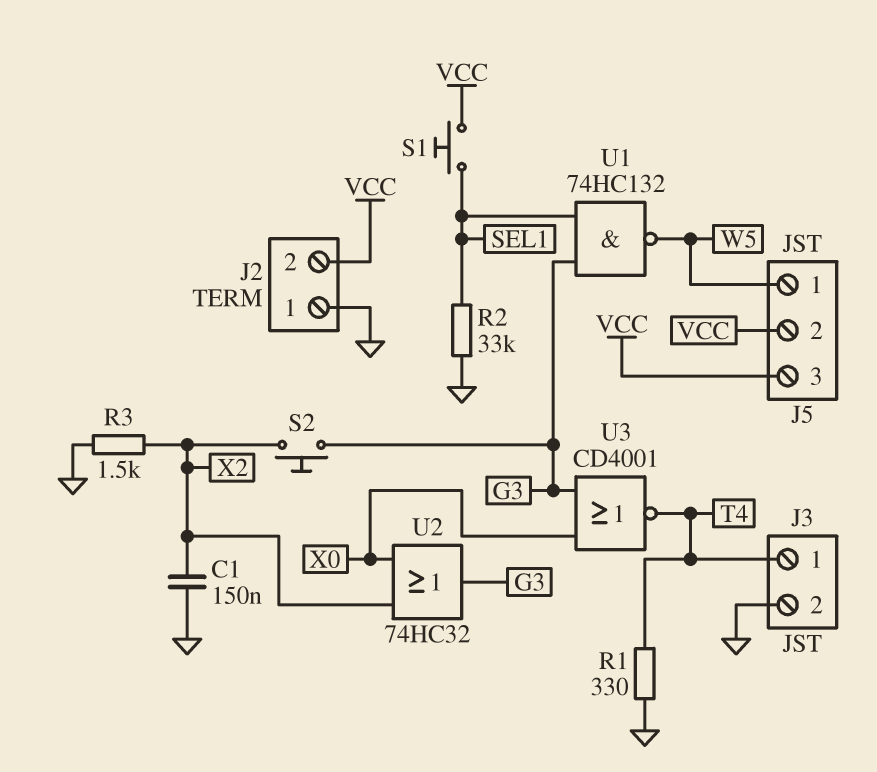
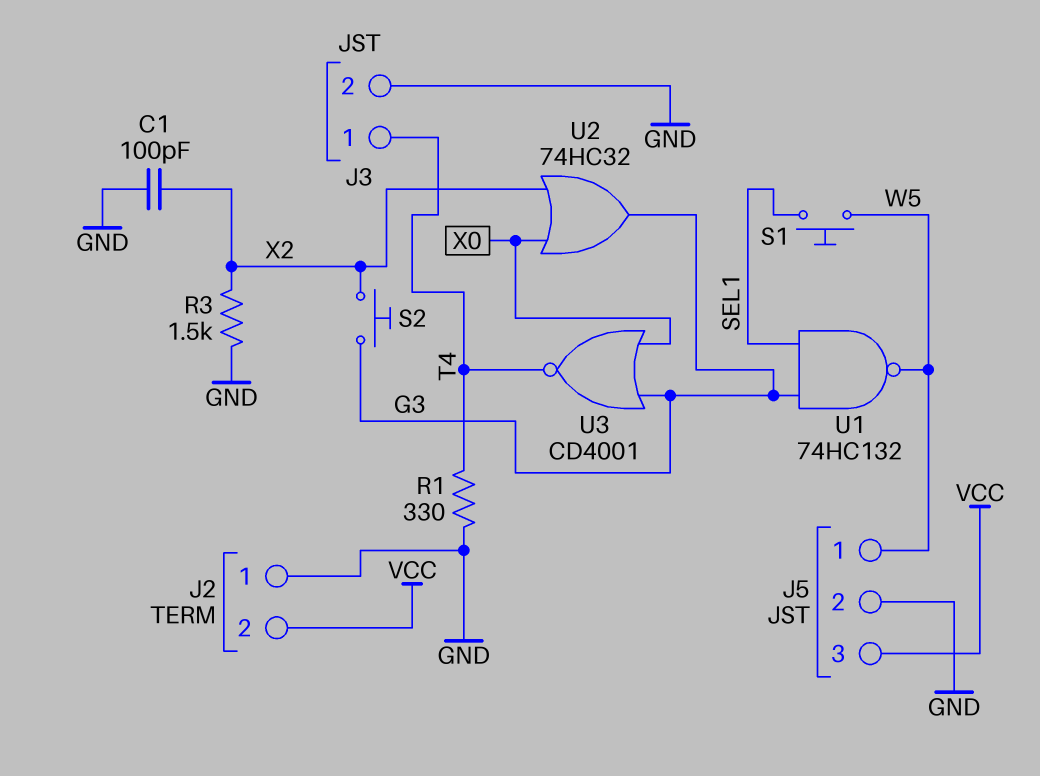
C1: 150nF (GND, X2) -> 100pF (GND, X2)
J5 pin 2: VCC -> GND
R2: 33k (GND, SEL1) -> none
S1: button (SEL1, VCC) -> button (SEL1, W5)

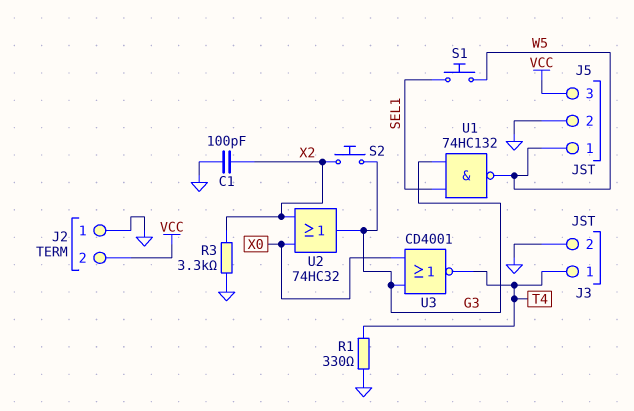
R3: 1.5k (GND, X2) -> 3.3k (GND, X2)

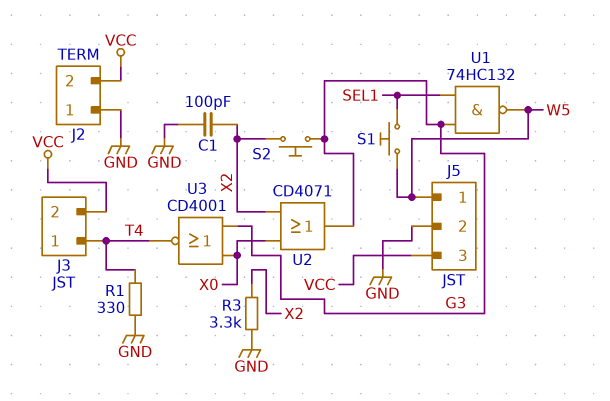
J3 pin 2: GND -> VCC
U2: OR 74HC32 (in X0, in X2, out G3) -> OR CD4071 (in X0, in X2, out G3)

